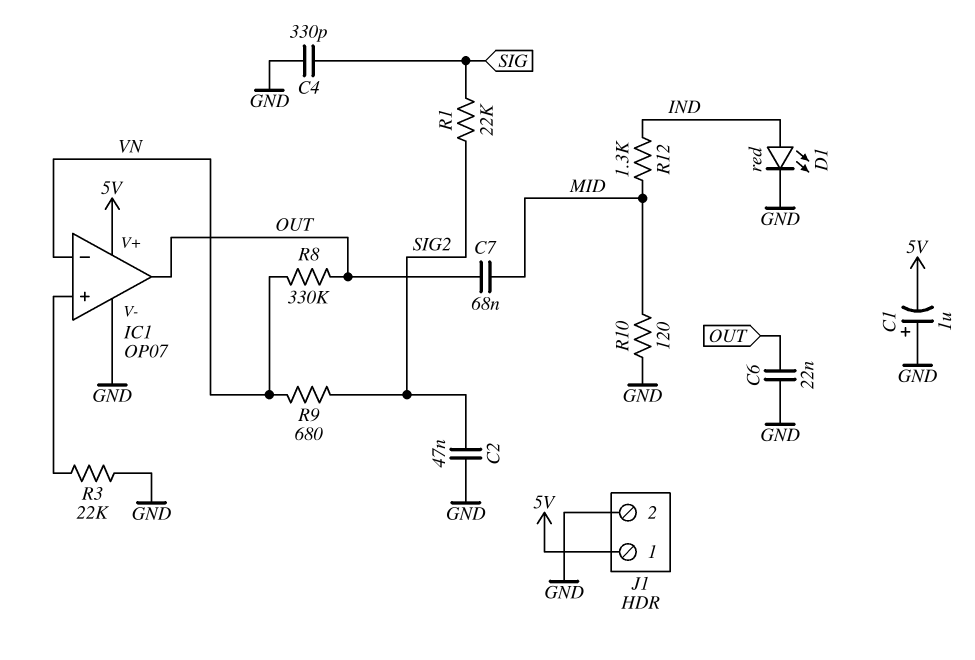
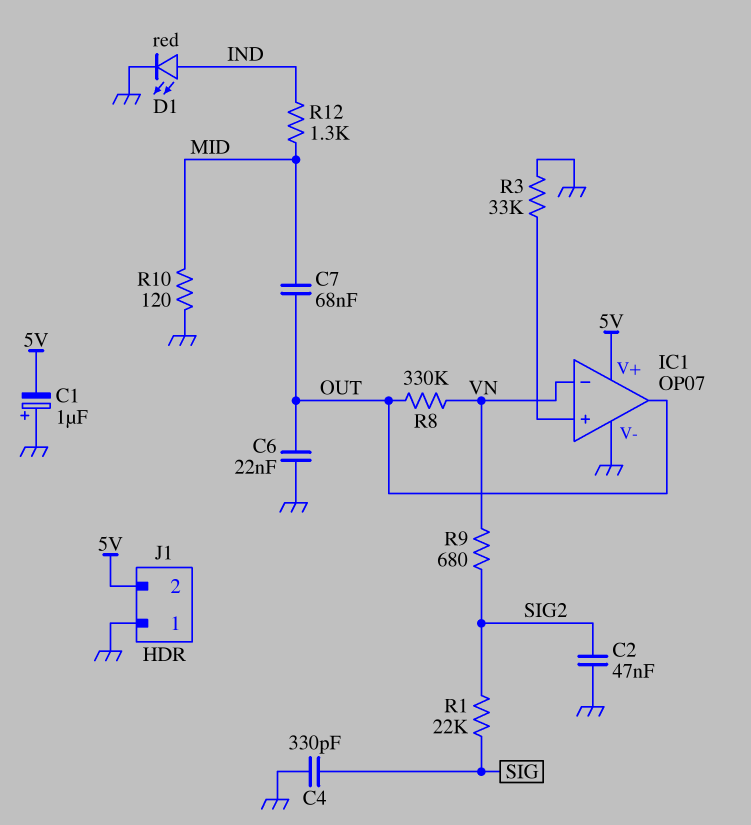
J1 pin 1: 5V -> GND
J1 pin 2: GND -> 5V
R3: 22k (GND, IC1/in+) -> 33k (GND, IC1/in+)

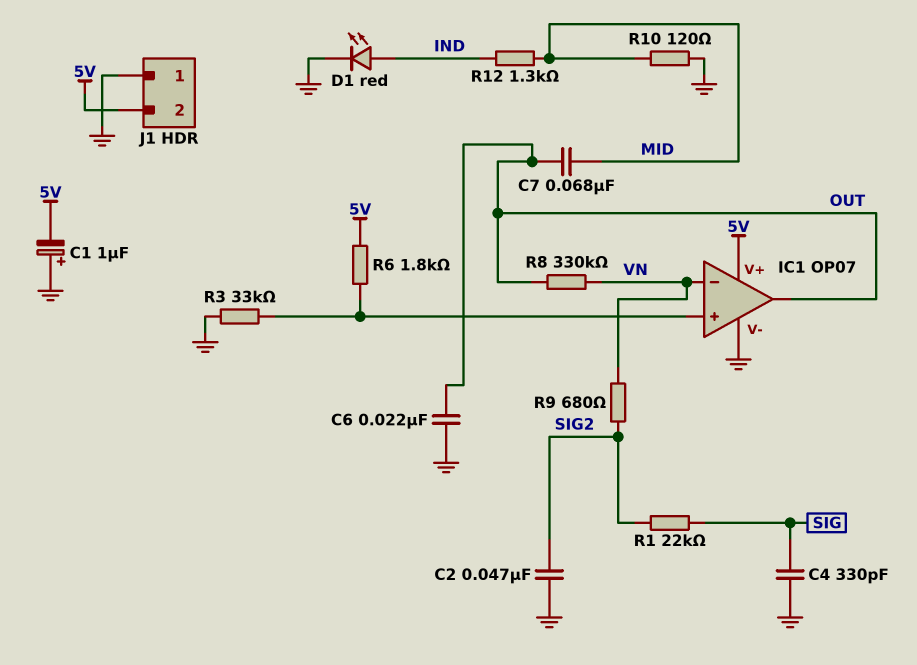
R6: none -> 1.8k (5V, IC1/in+)

